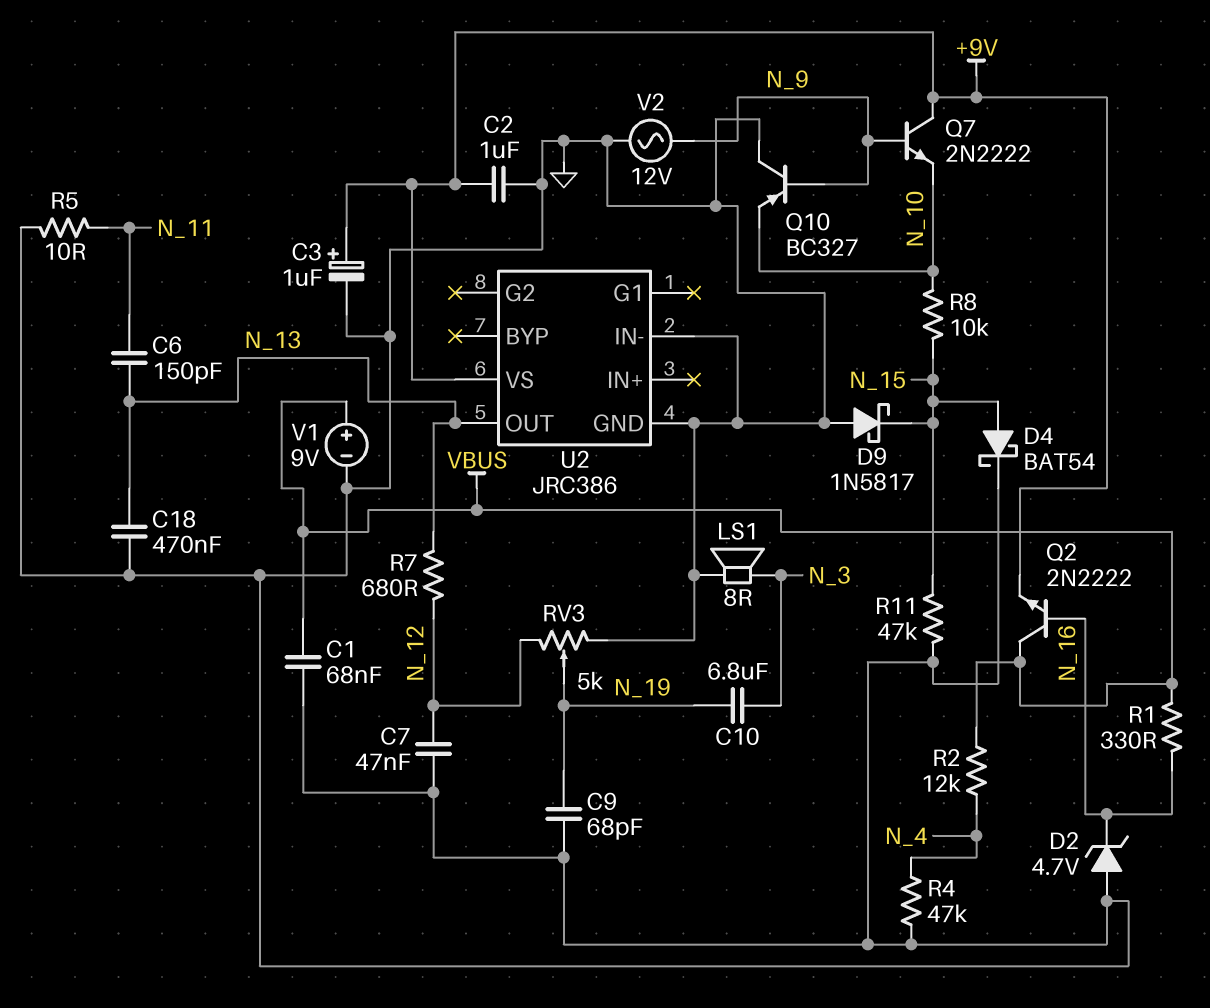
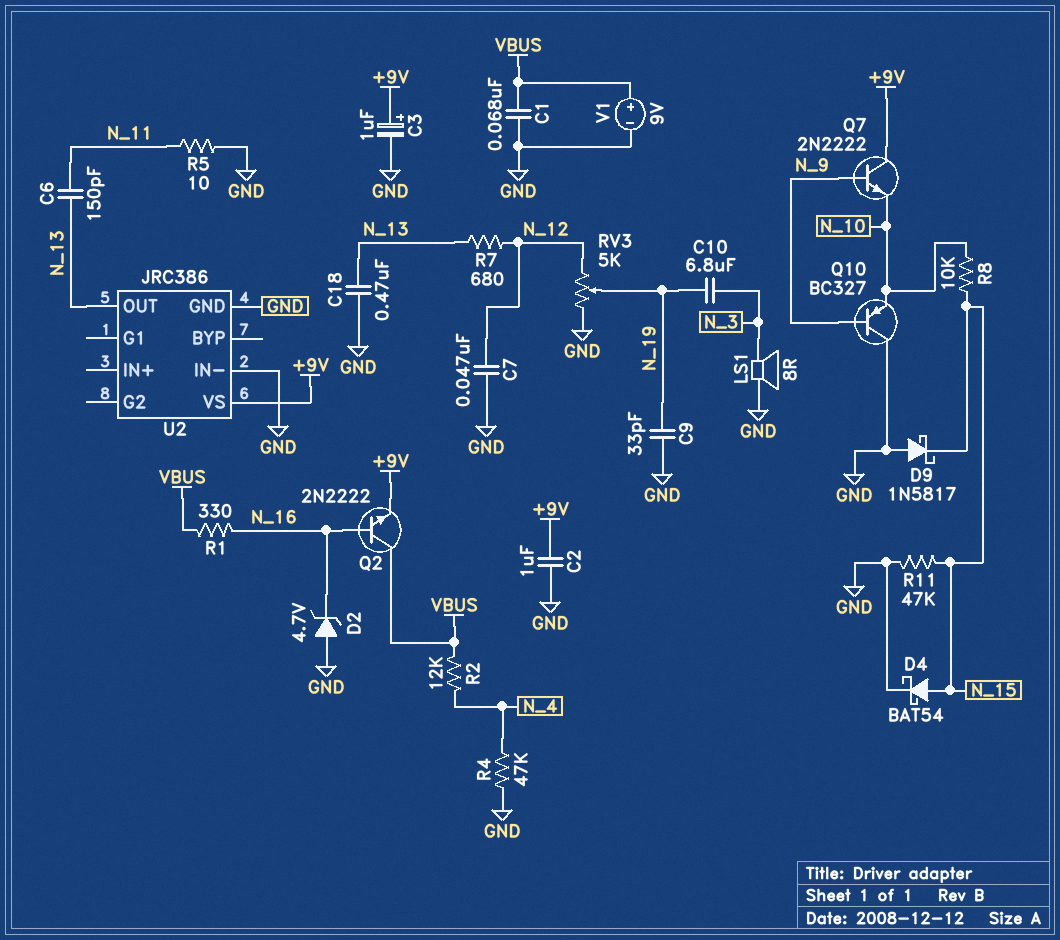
C9: 68pF (GND, N_19) -> 33pF (GND, N_19)
V2: AC 12V (GND, N_9) -> none

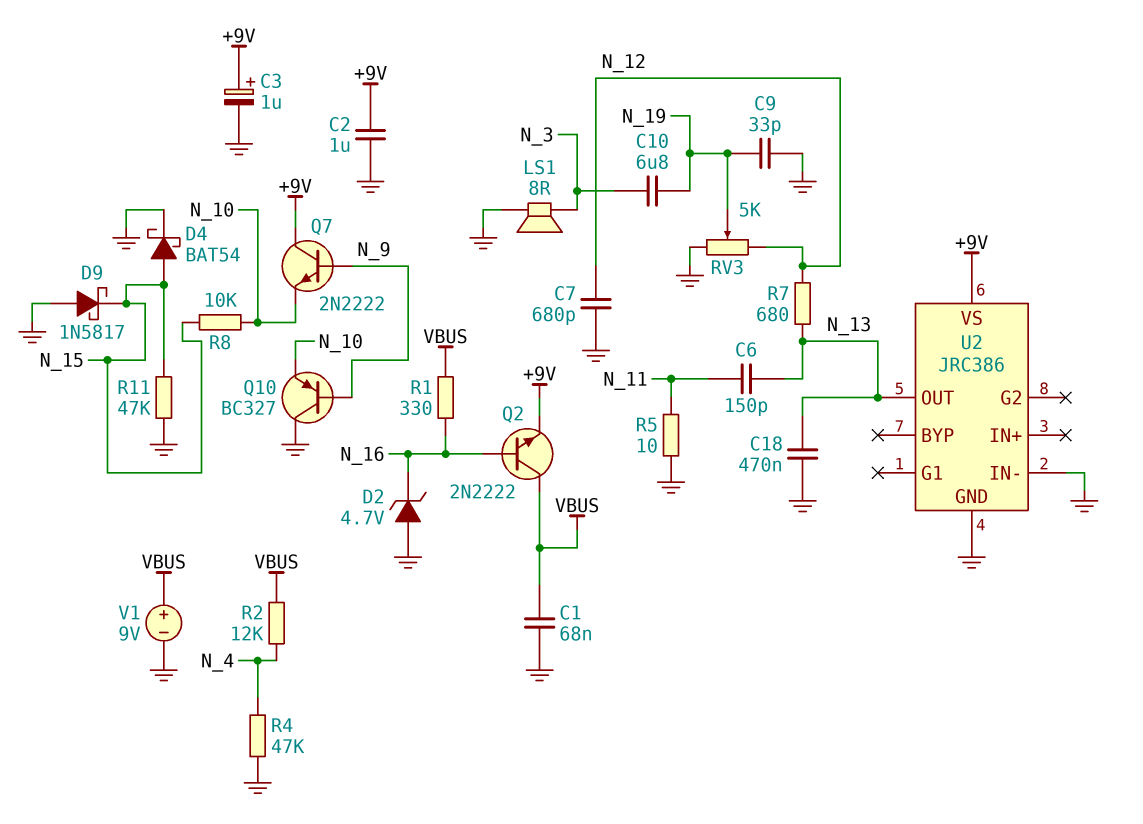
C7: 47nF (GND, N_12) -> 680pF (GND, N_12)

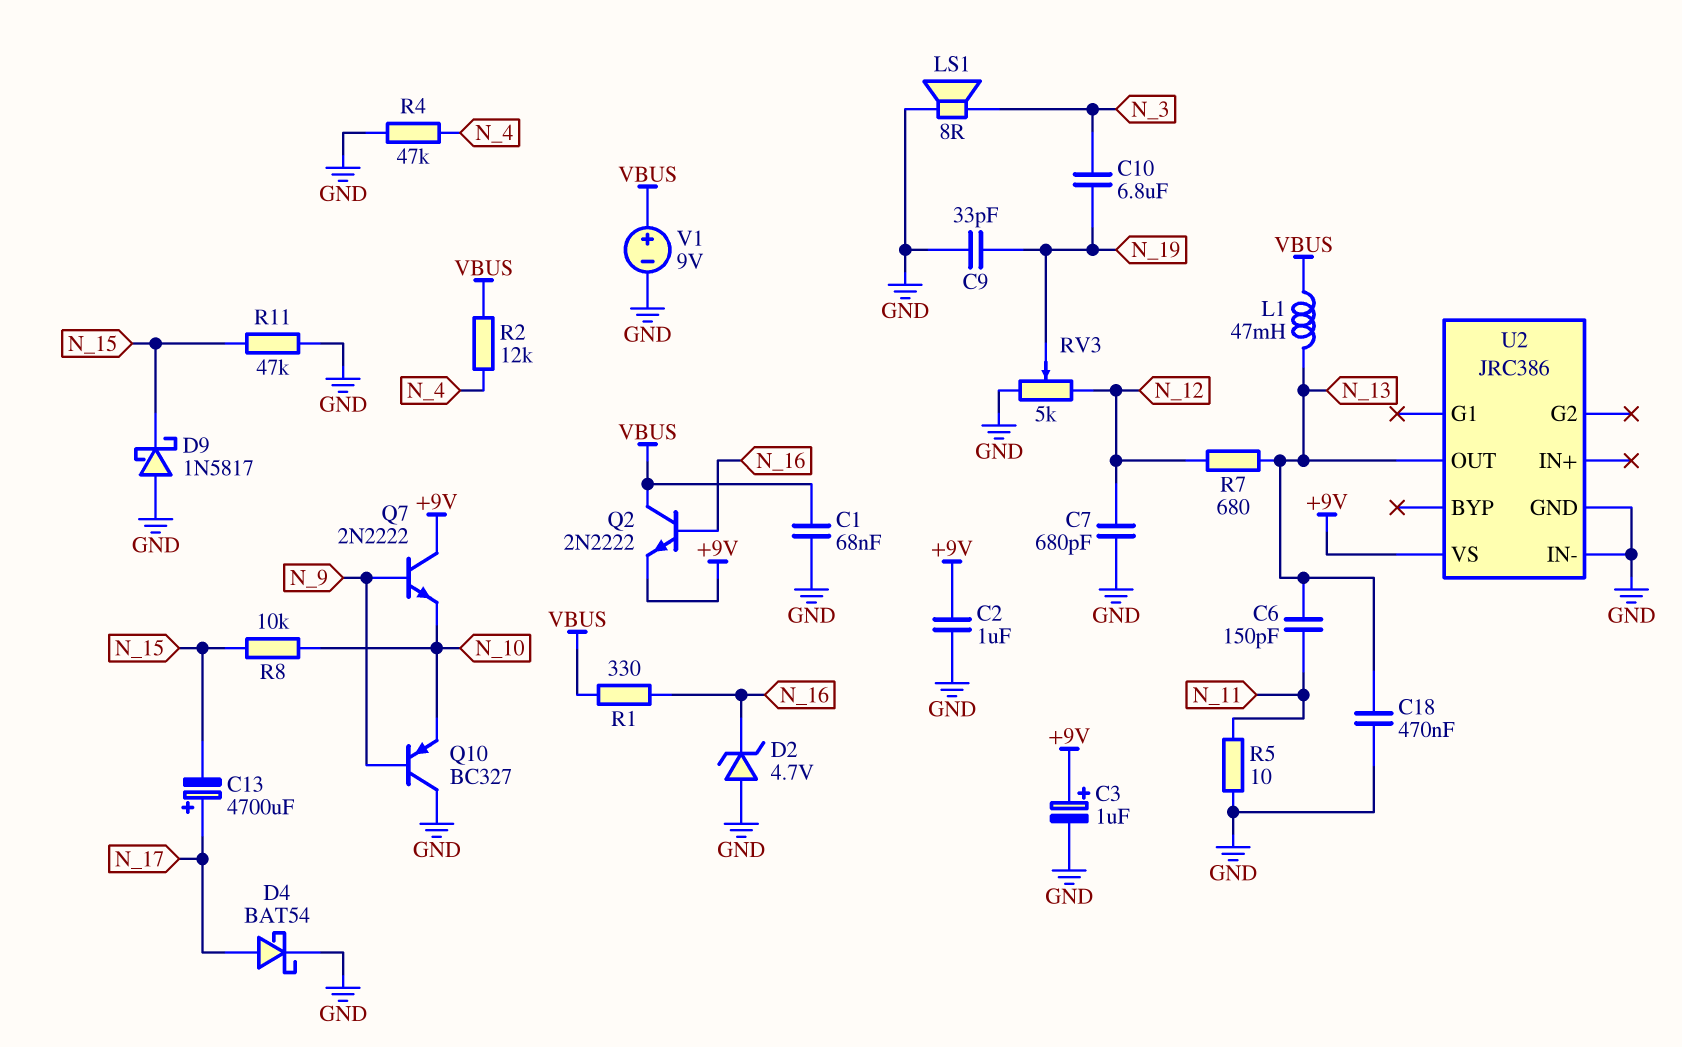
C13: none -> 4700uF (plus N_17, minus N_15)
D4: schottky BAT54 (A N_15, K GND) -> schottky BAT54 (A N_17, K GND)
L1: none -> 47mH (N_13, VBUS)

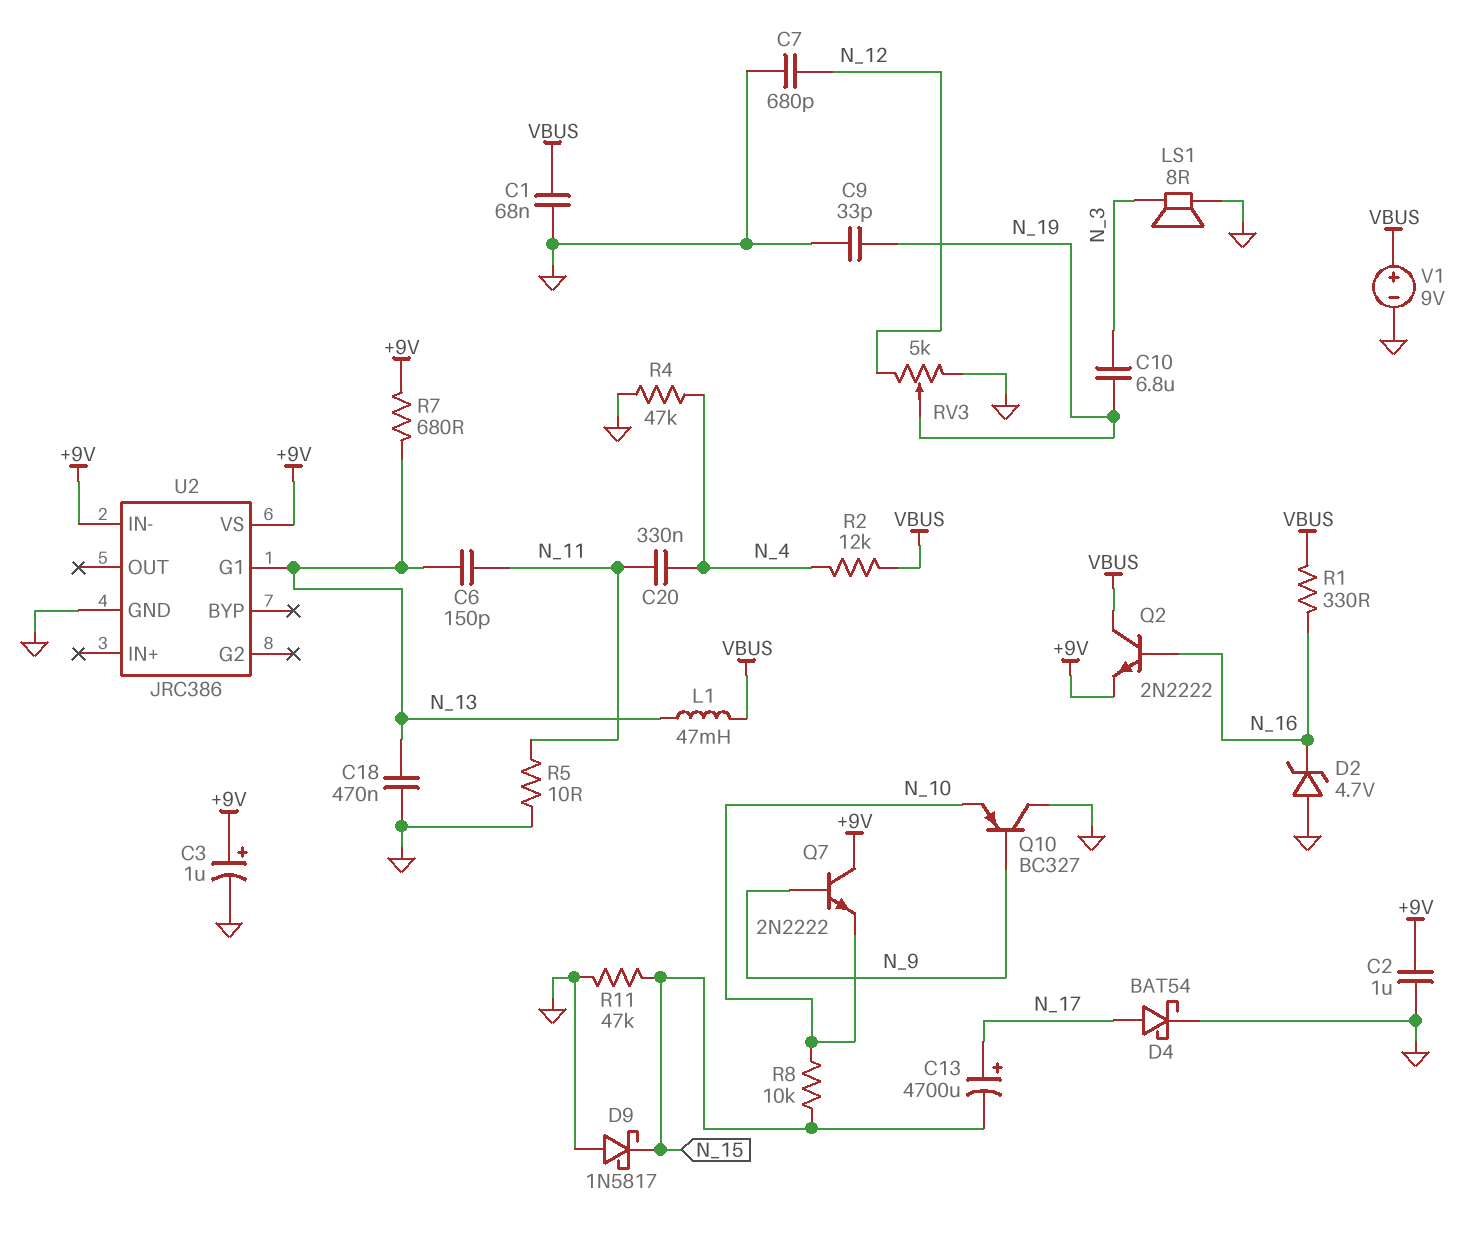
C20: none -> 330nF (N_4, N_11)
R7: 680 (N_12, N_13) -> 680 (+9V, N_13)
U2 pin G1: none -> N_13
U2 pin IN-: GND -> +9V
U2 pin OUT: N_13 -> none

